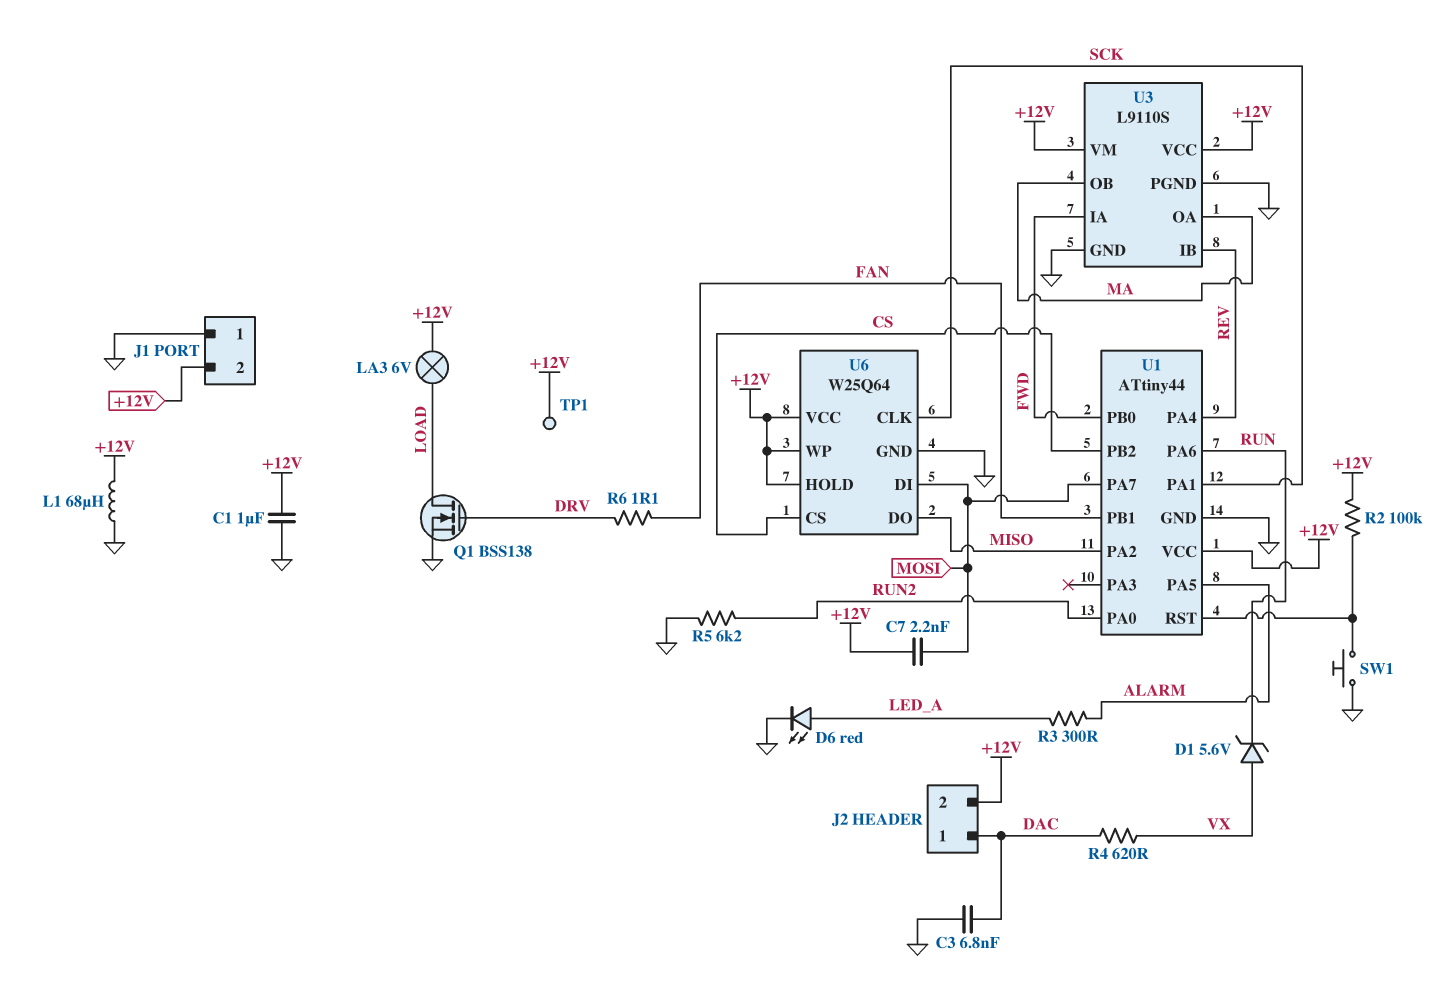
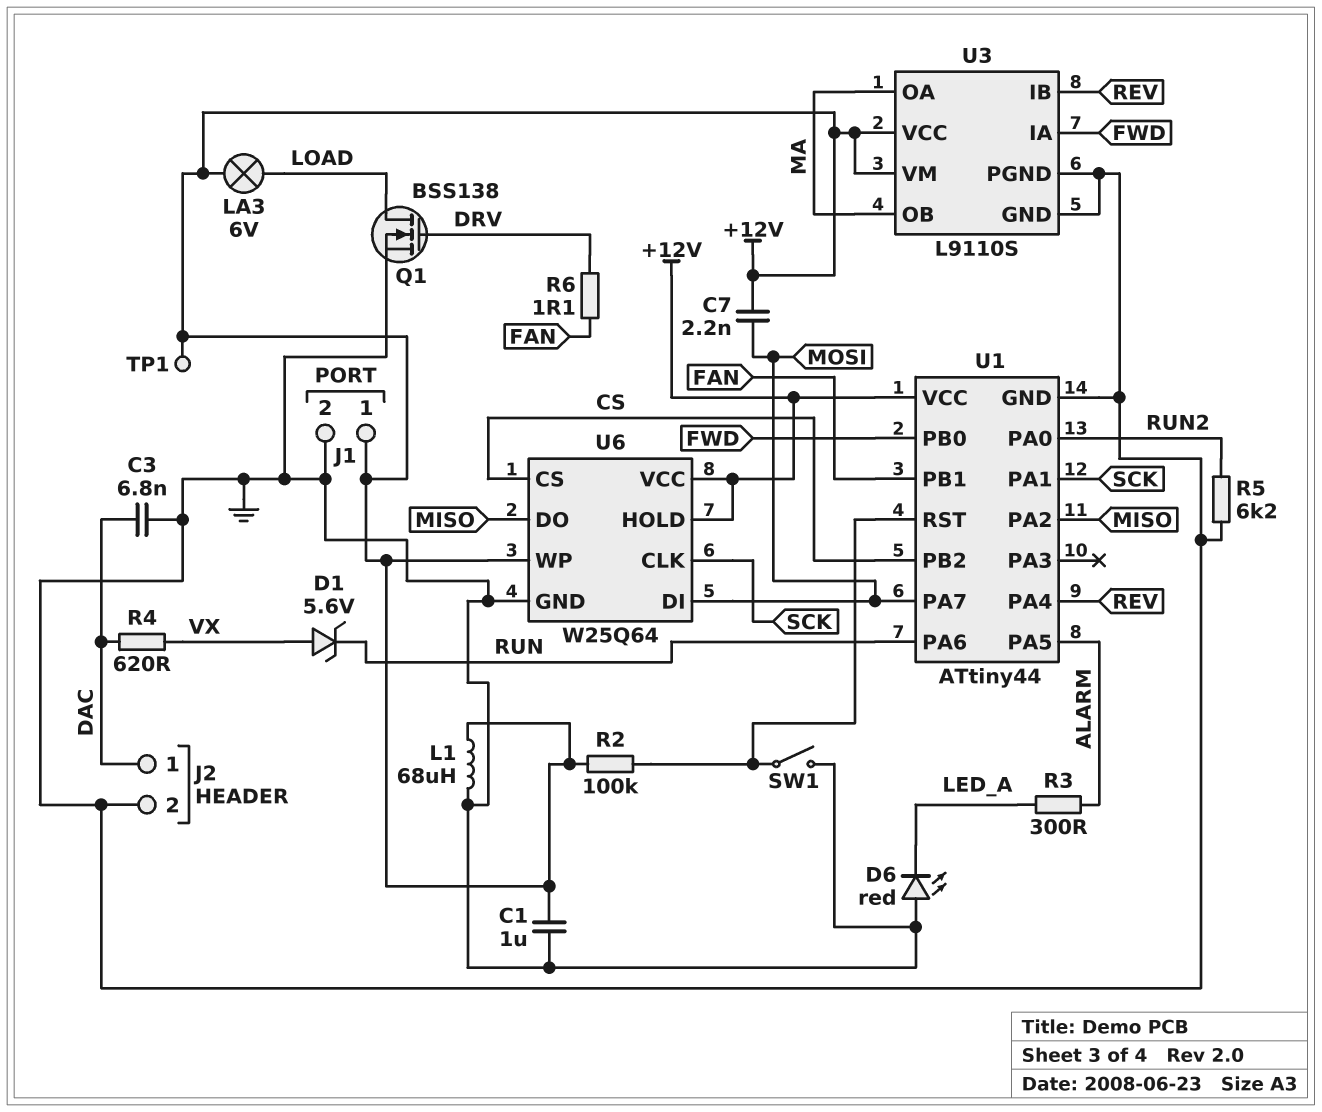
D6: LED red (A LED_A, K GND) -> LED red (A GND, K LED_A)
J1 pin 1: GND -> +12V
J1 pin 2: +12V -> GND
J2 pin 2: +12V -> GND
SW1: button (GND, U1/RST) -> switch (GND, U1/RST)

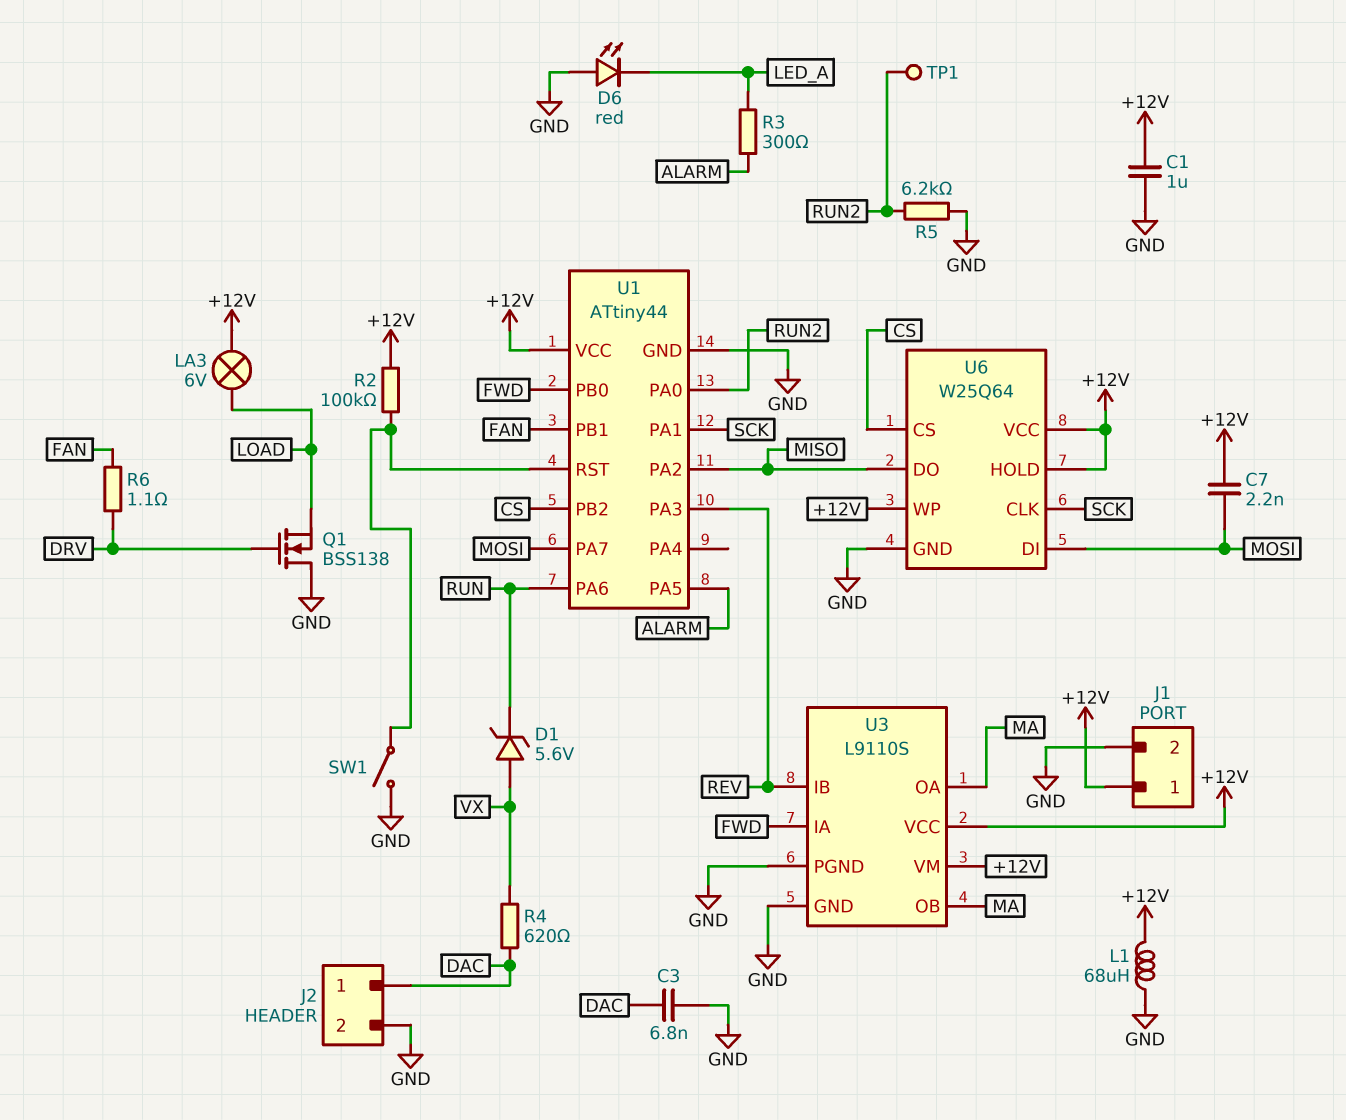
Q1: NMOS BSS138 (G DRV, D LOAD, S GND) -> NMOS BSS138 (G DRV, D GND, S LOAD)
TP1: test point (+12V) -> test point (RUN2)
U1 pin PA3: none -> REV
U1 pin PA4: REV -> none

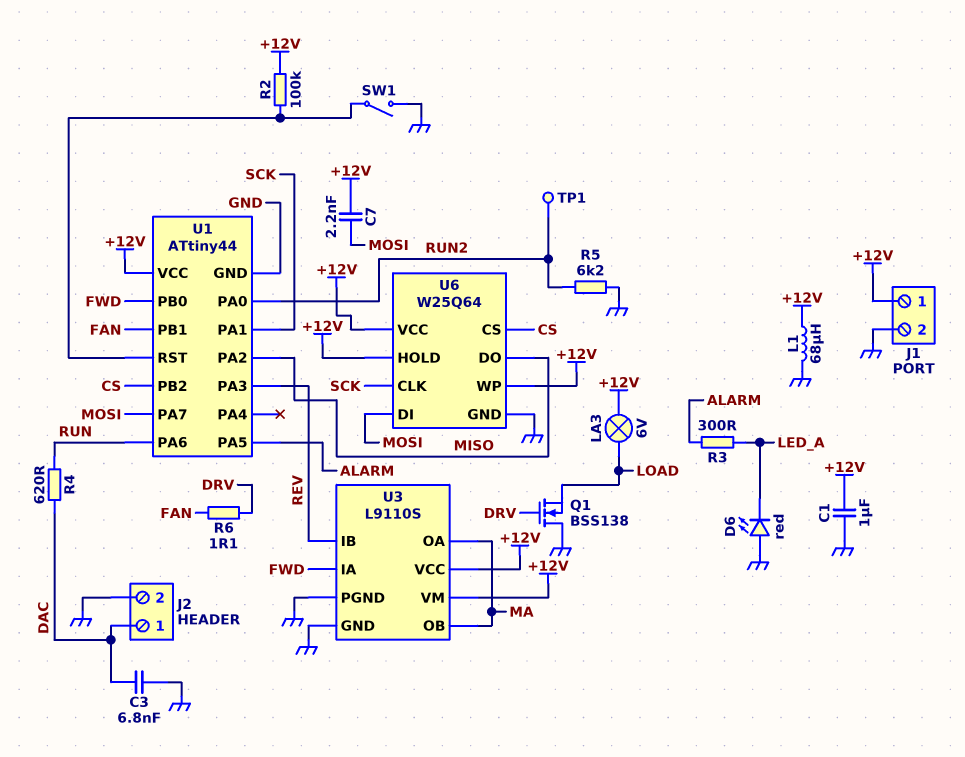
D1: zener 5.6V (A VX, K RUN) -> none
R4: 620 (DAC, VX) -> 620 (DAC, RUN)

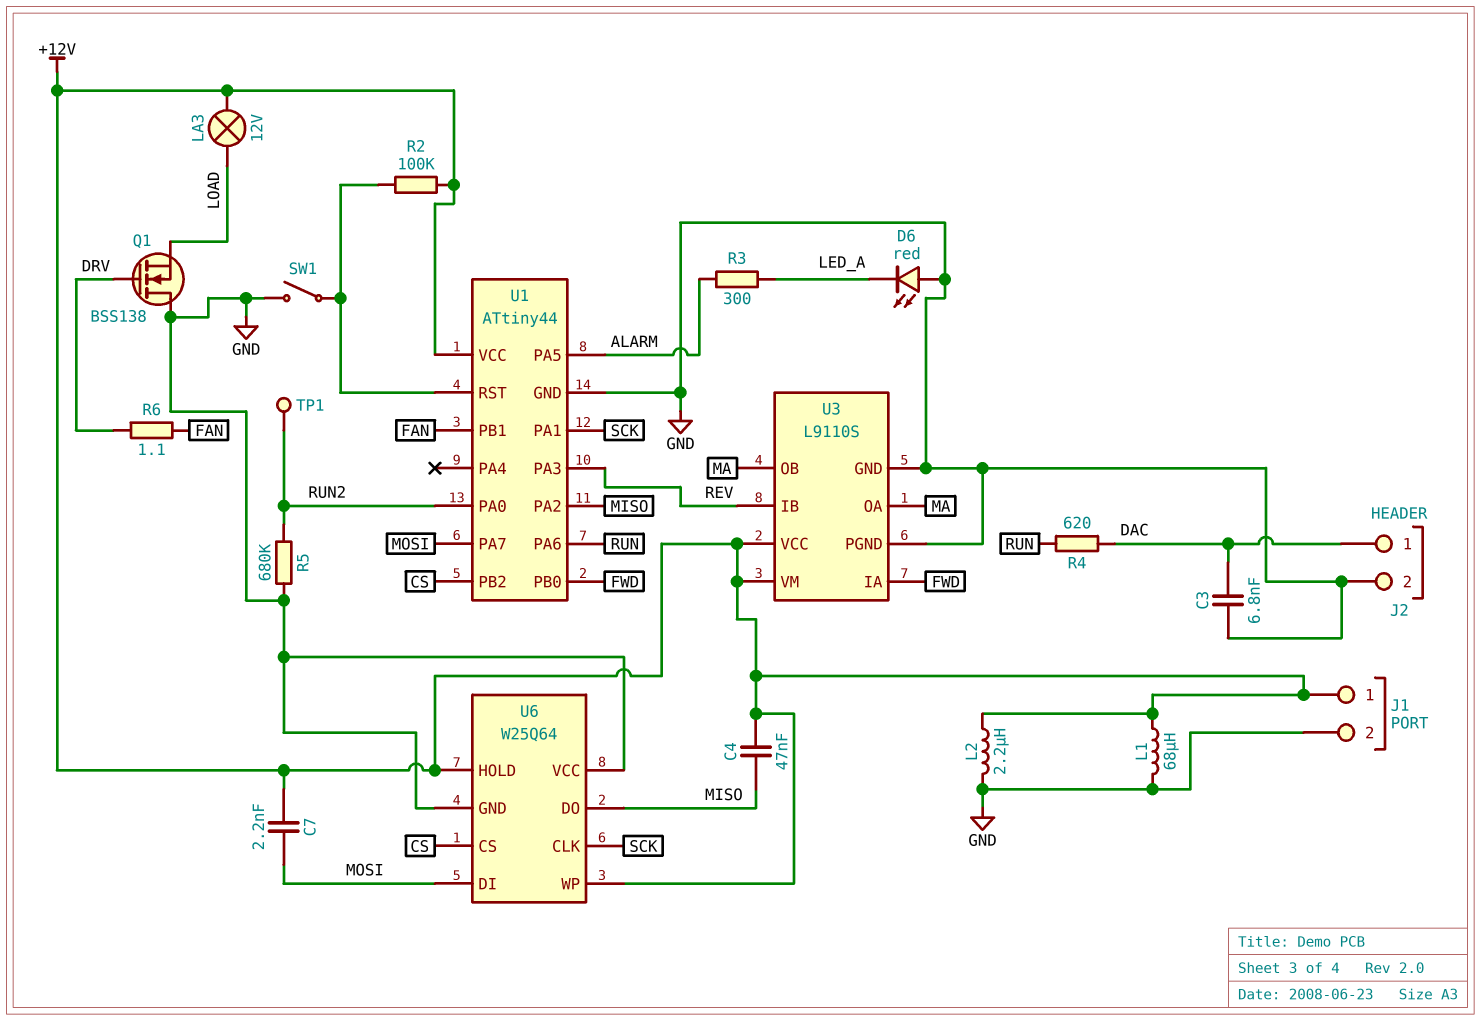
C1: 1uF (+12V, GND) -> none
C4: none -> 47nF (+12V, MISO)
L2: none -> 2.2uH (+12V, GND)
LA3: lamp 6V (+12V, LOAD) -> lamp 12V (+12V, LOAD)
R5: 6.2k (GND, RUN2) -> 680k (GND, RUN2)
U6 pin VCC: +12V -> GND

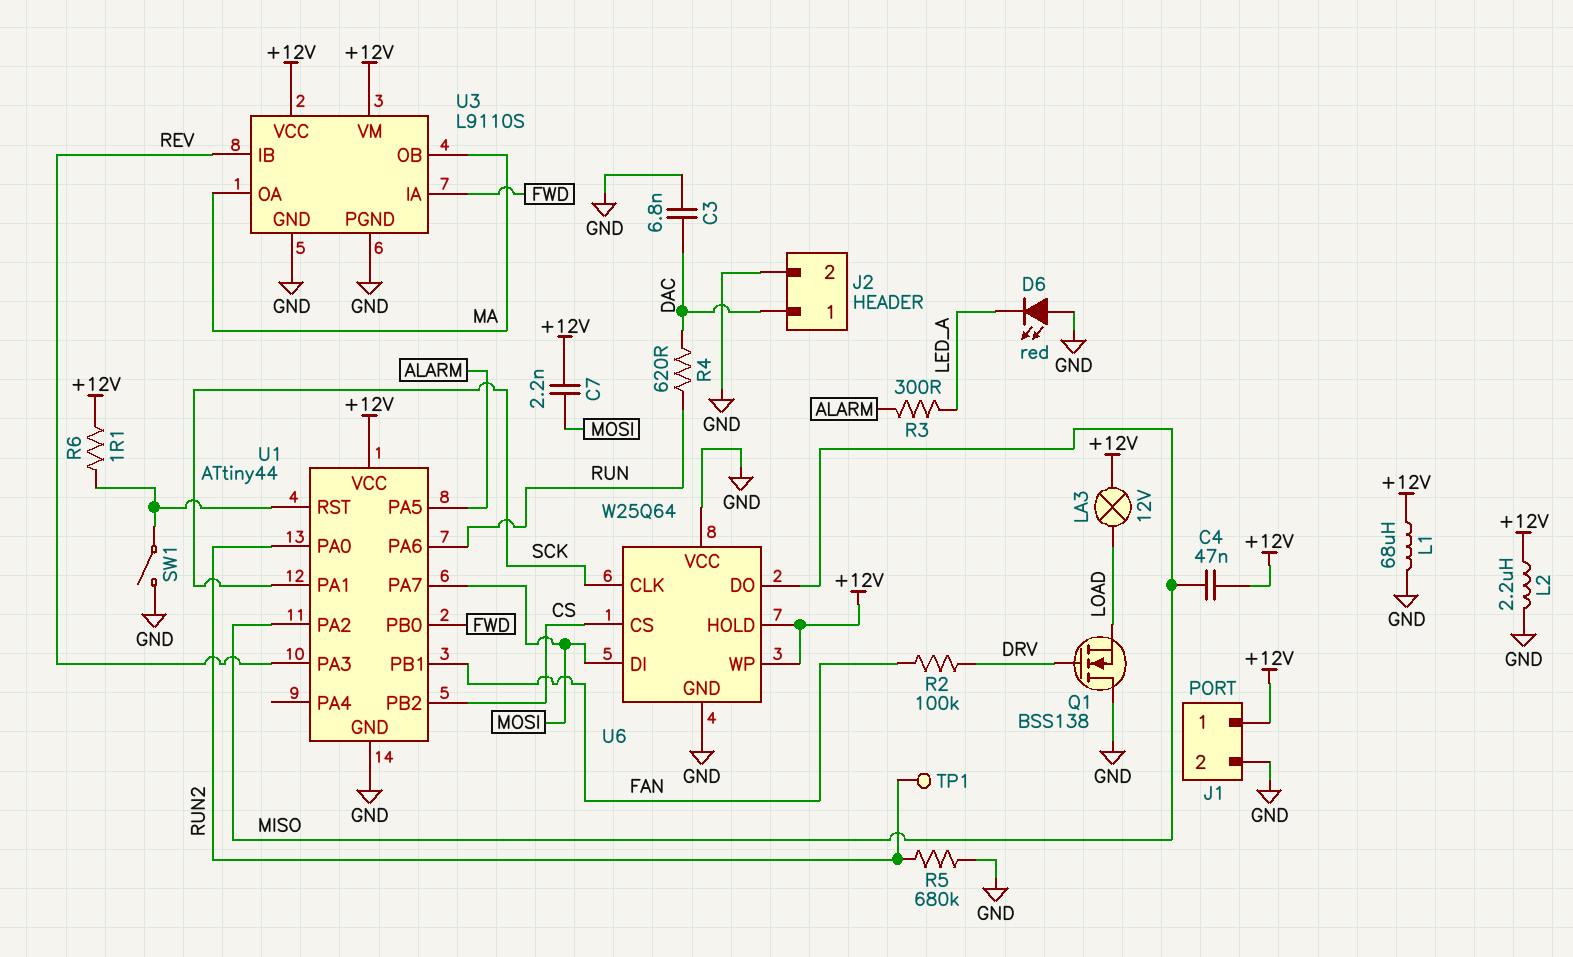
R2: 100k (+12V, U1/RST) -> 100k (DRV, FAN)
R6: 1.1 (DRV, FAN) -> 1.1 (+12V, U1/RST)

